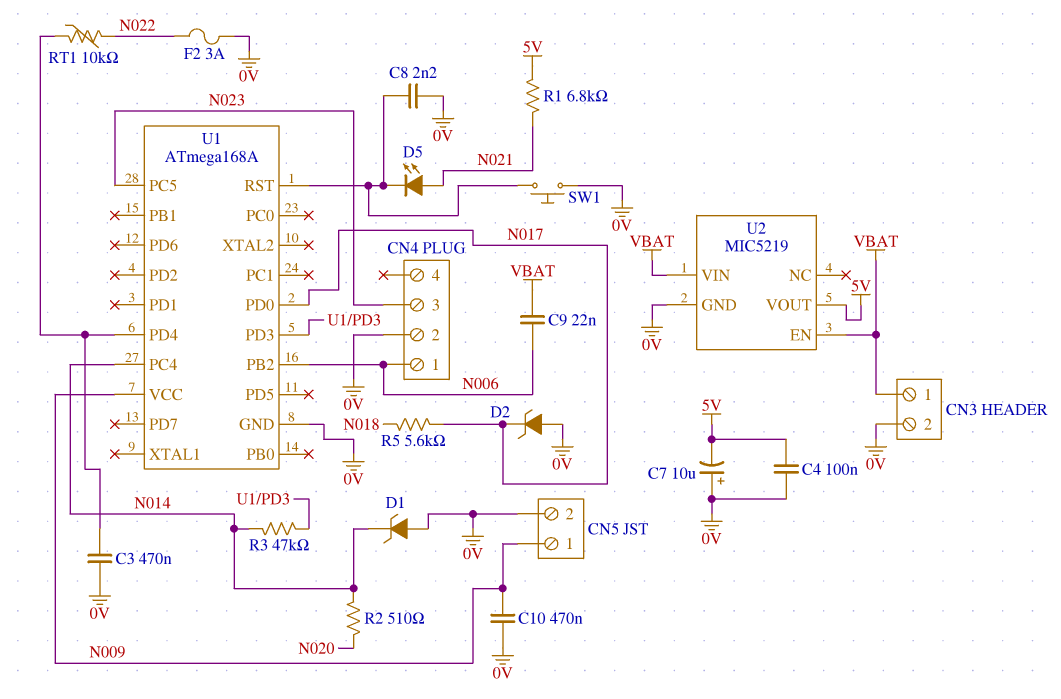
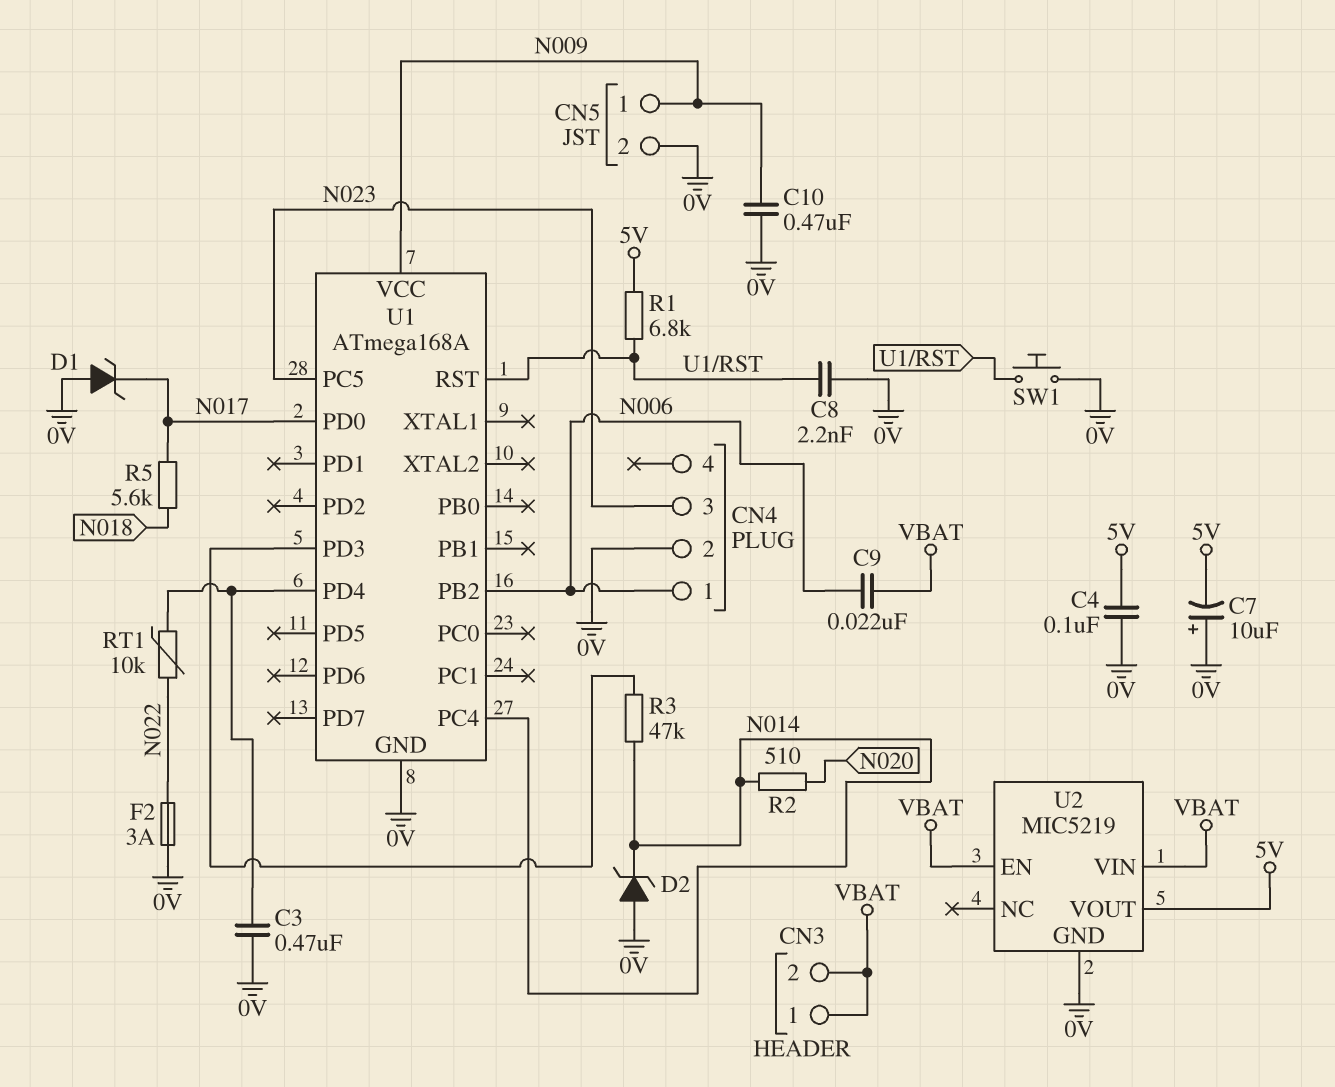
CN3 pin 2: 0V -> VBAT
D1: zener (A 0V, K N014) -> zener (A 0V, K N017)
D2: zener (A 0V, K N017) -> zener (A 0V, K N014)
D5: LED (A N021, K U1/RST) -> none
R1: 6.8k (5V, N021) -> 6.8k (5V, U1/RST)

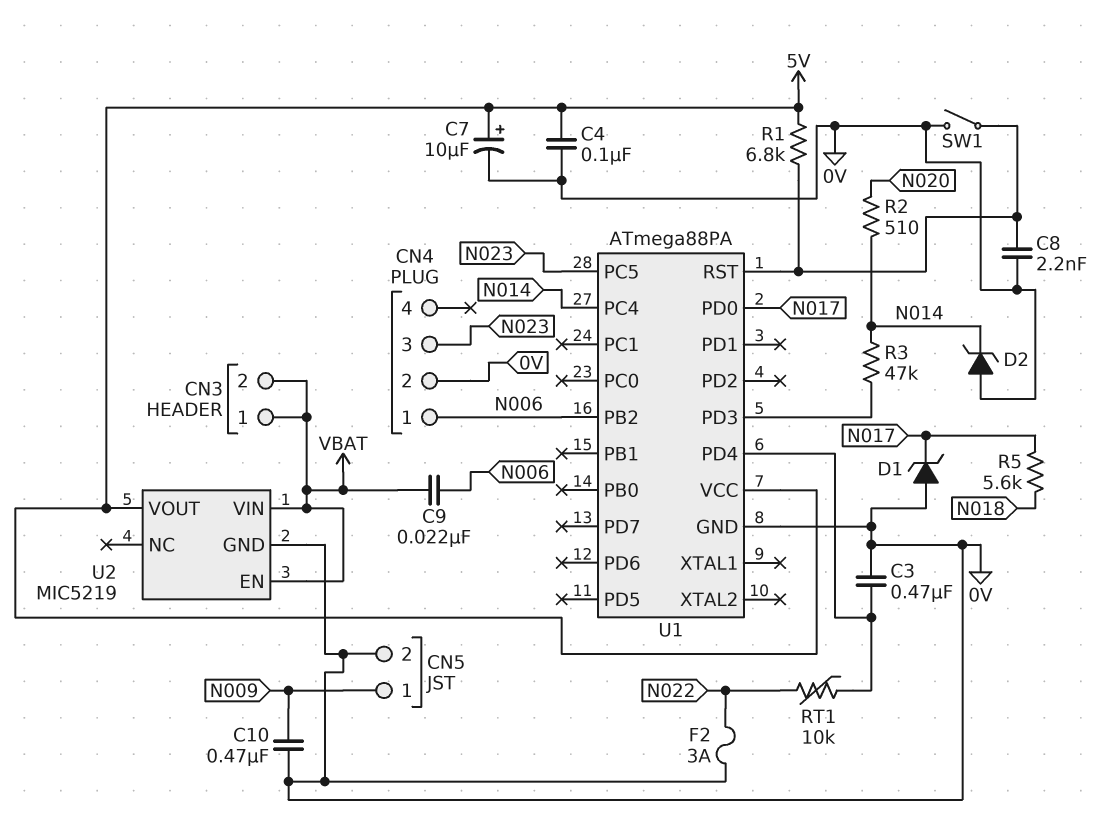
C7: 10uF (plus 0V, minus 5V) -> 10uF (plus 5V, minus 0V)
SW1: button (0V, U1/RST) -> switch (0V, U1/RST)
U1: ATmega168A -> ATmega88PA
U1 pin VCC: N009 -> 5V

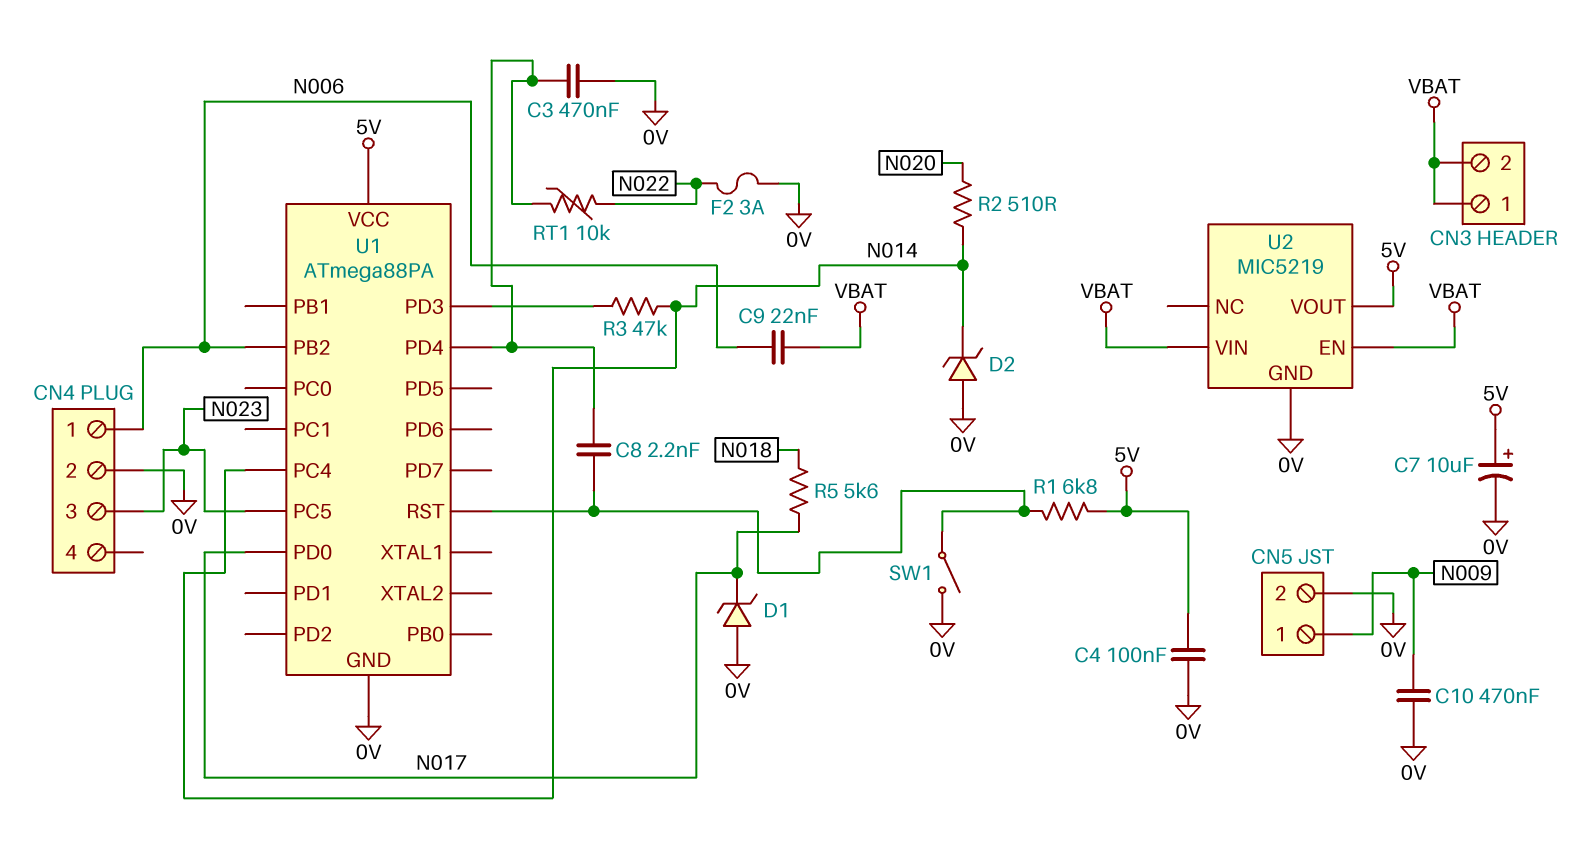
C8: 2.2nF (0V, U1/RST) -> 2.2nF (U1/PD4, U1/RST)

